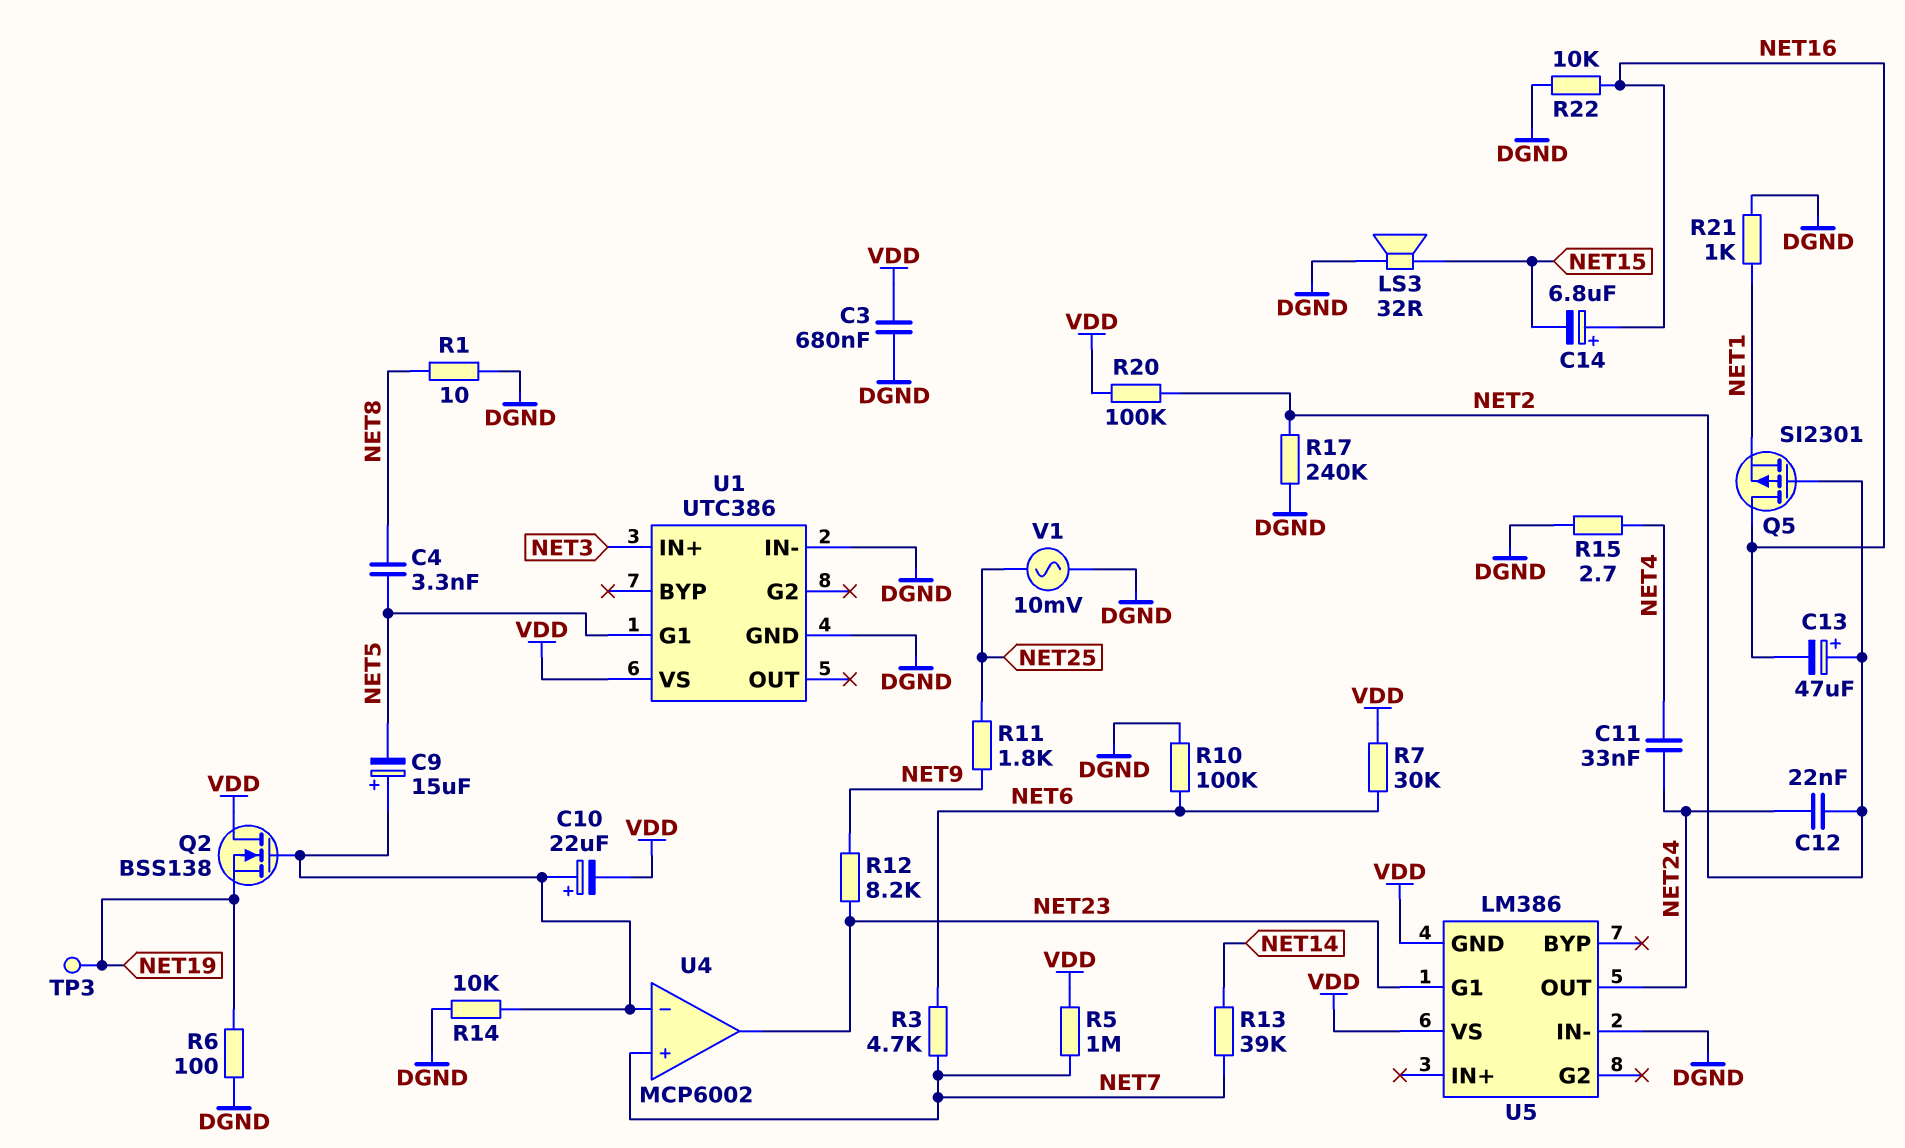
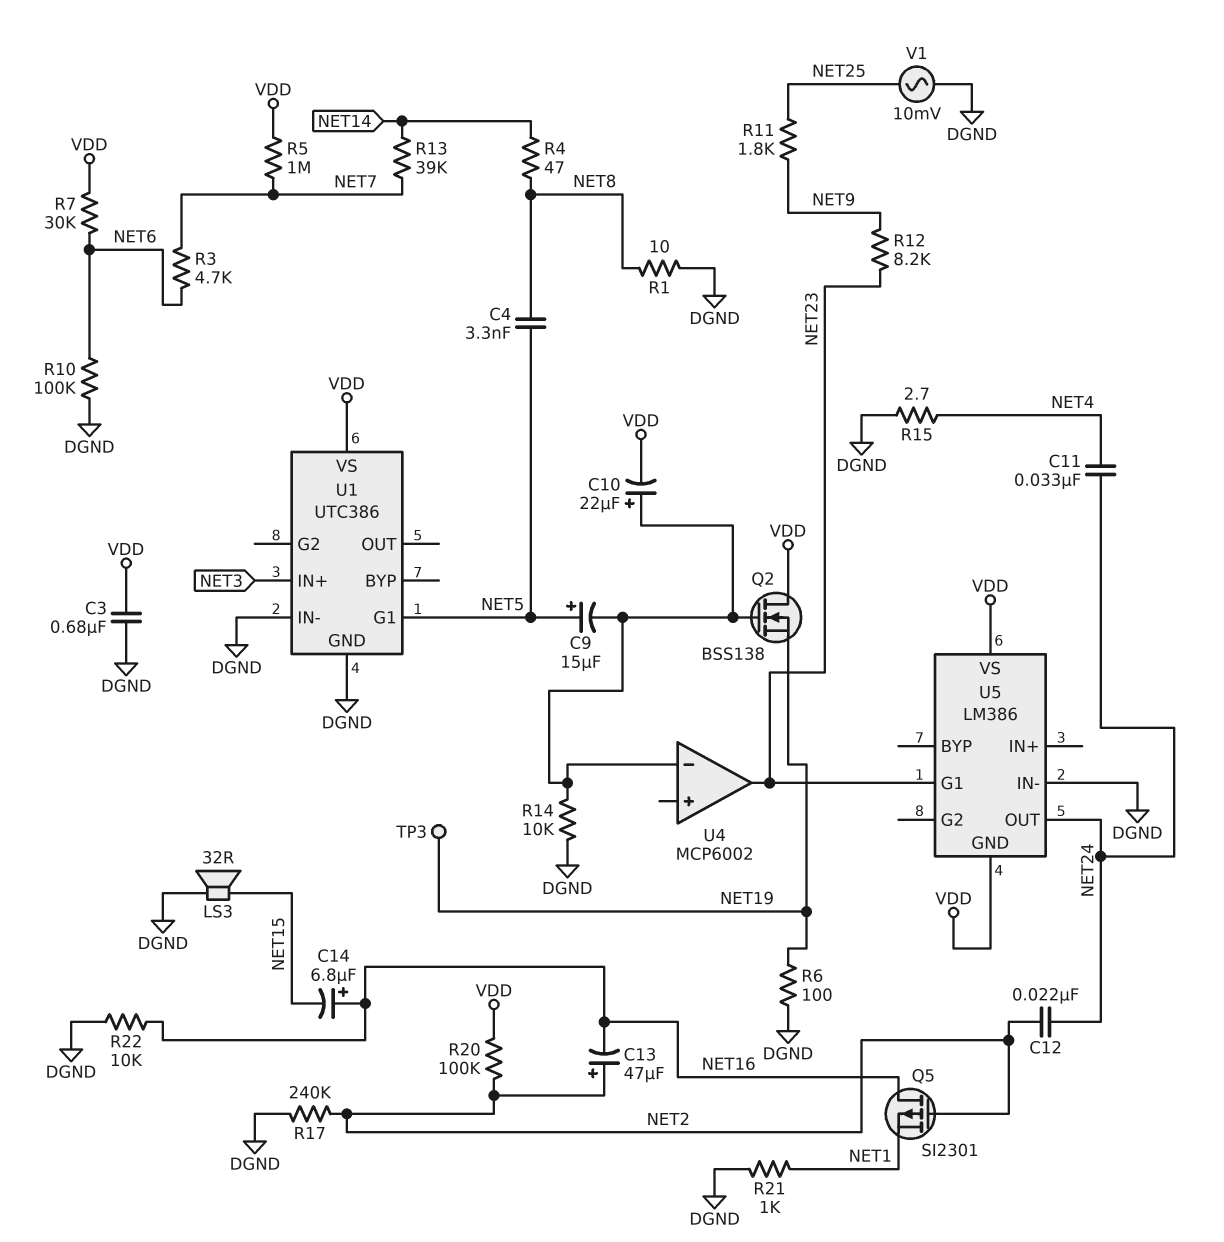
C9: 15uF (plus U4/in-, minus NET5) -> 15uF (plus NET5, minus U4/in-)
R4: none -> 47 (NET8, NET14)
U4 pin in+: NET7 -> none

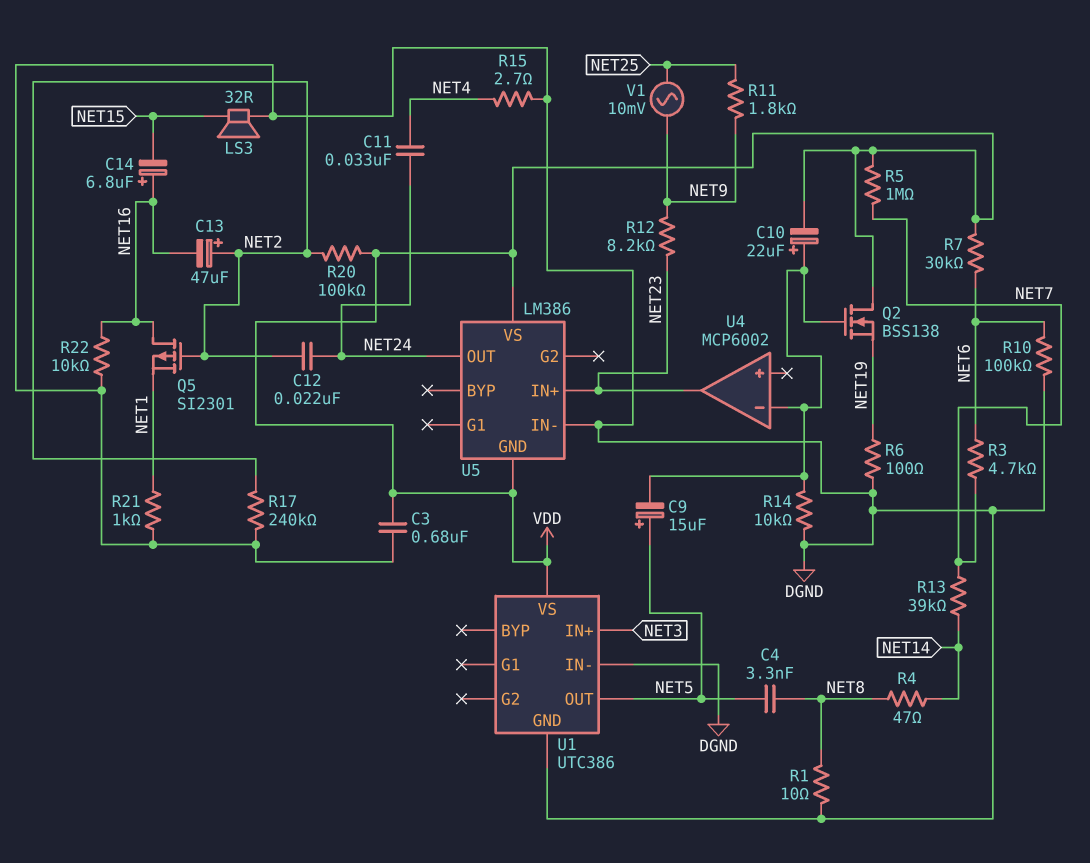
TP3: test point (NET19) -> none
U1 pin G1: NET5 -> none
U1 pin OUT: none -> NET5
U5 pin G1: NET23 -> none
U5 pin IN+: none -> NET23
V1: AC 10mV (DGND, NET25) -> AC 10mV (NET9, NET25)

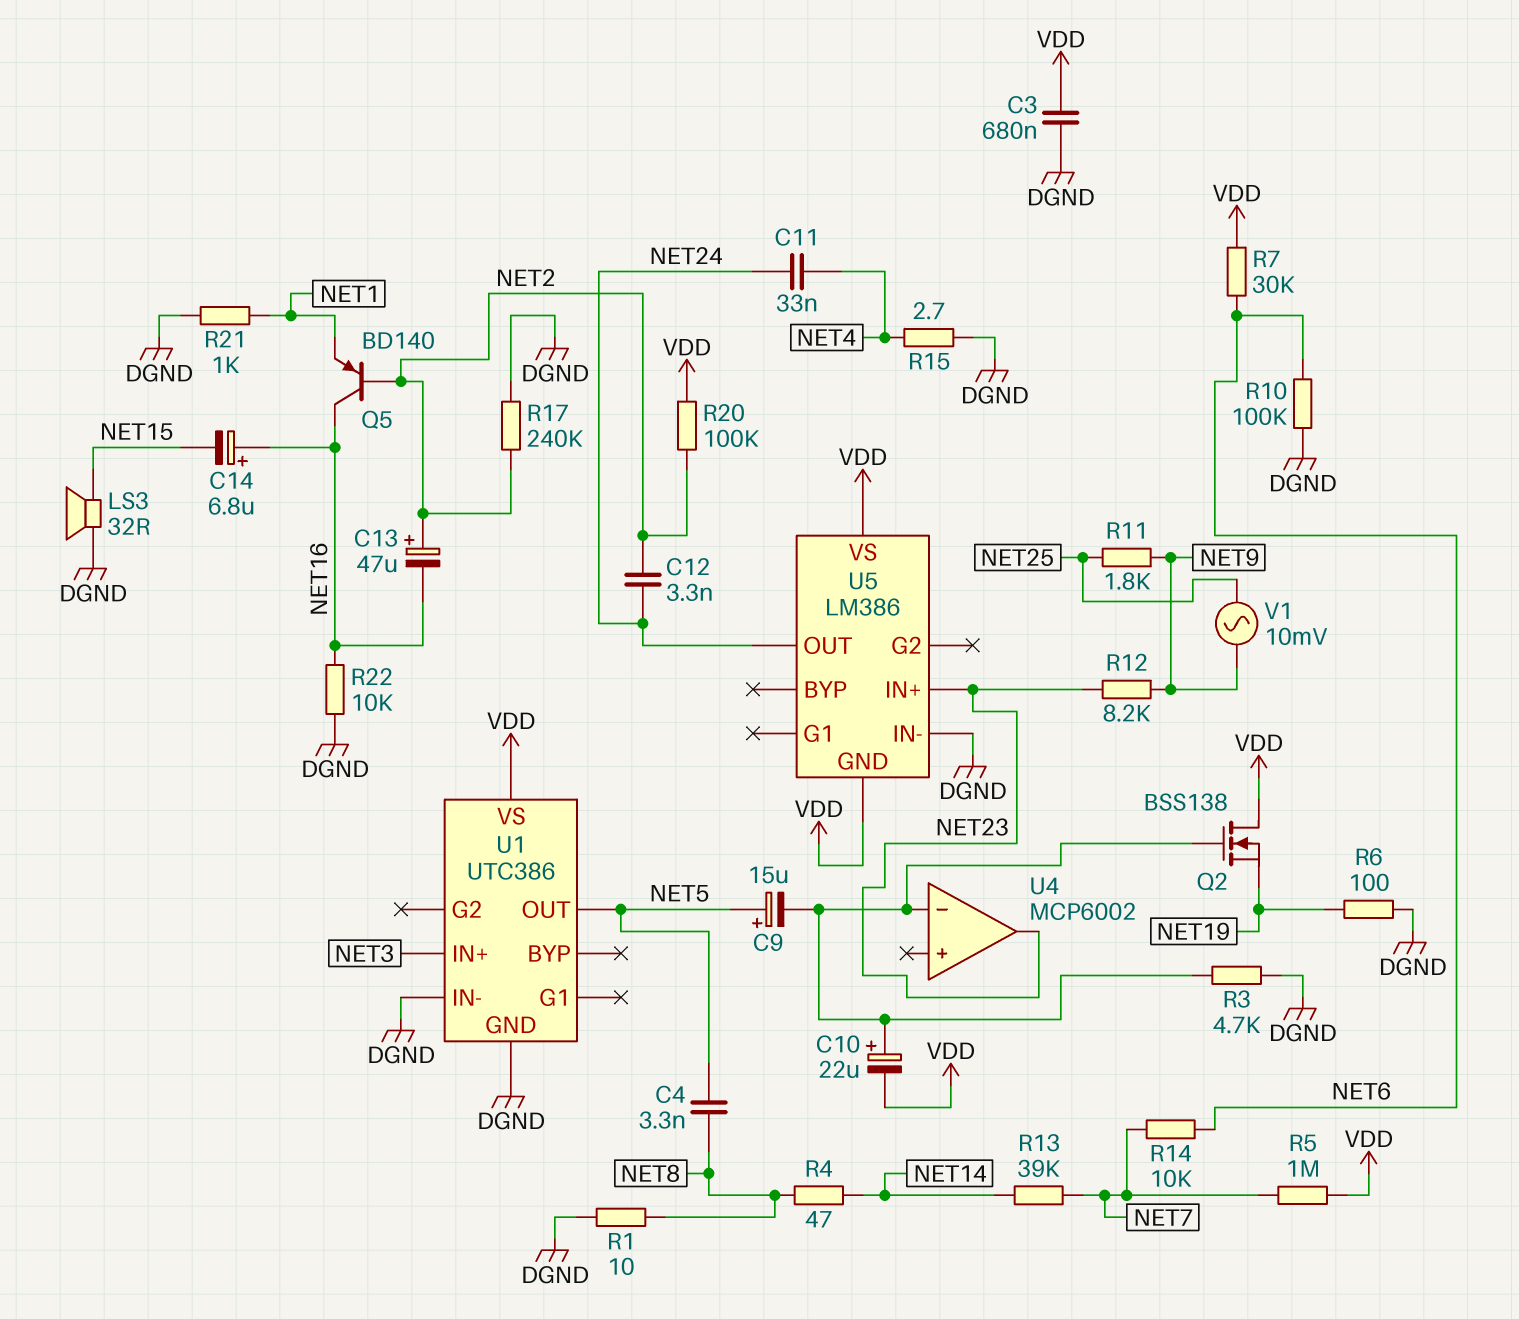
C12: 22nF (NET2, NET24) -> 3.3nF (NET2, NET24)
Q5: PMOS SI2301 (G NET2, D NET16, S NET1) -> PNP BD140 (B NET2, C NET16, E NET1)
R3: 4.7k (NET6, NET7) -> 4.7k (DGND, U4/in-)
R14: 10k (DGND, U4/in-) -> 10k (NET6, NET7)

